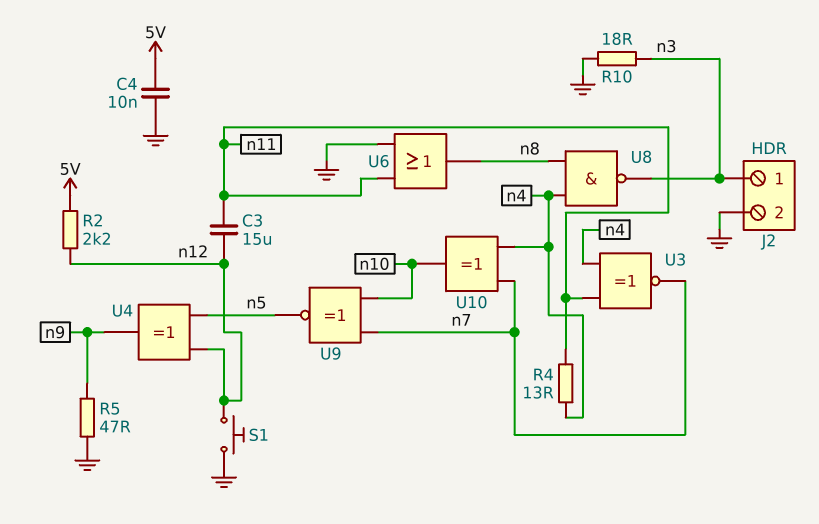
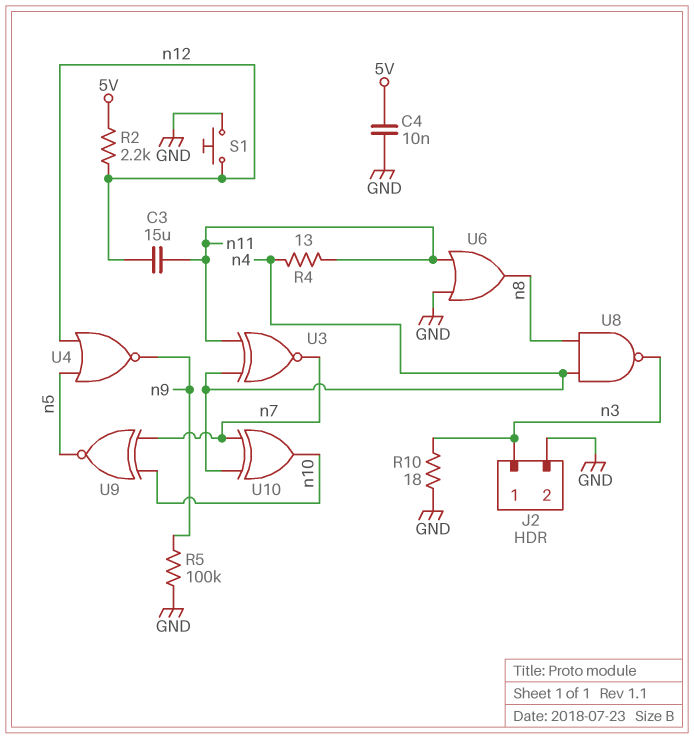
R5: 47 (GND, n9) -> 100k (GND, n9)
U4: XOR (in n5, in n12, out n9) -> NOR (in n5, in n12, out n9)

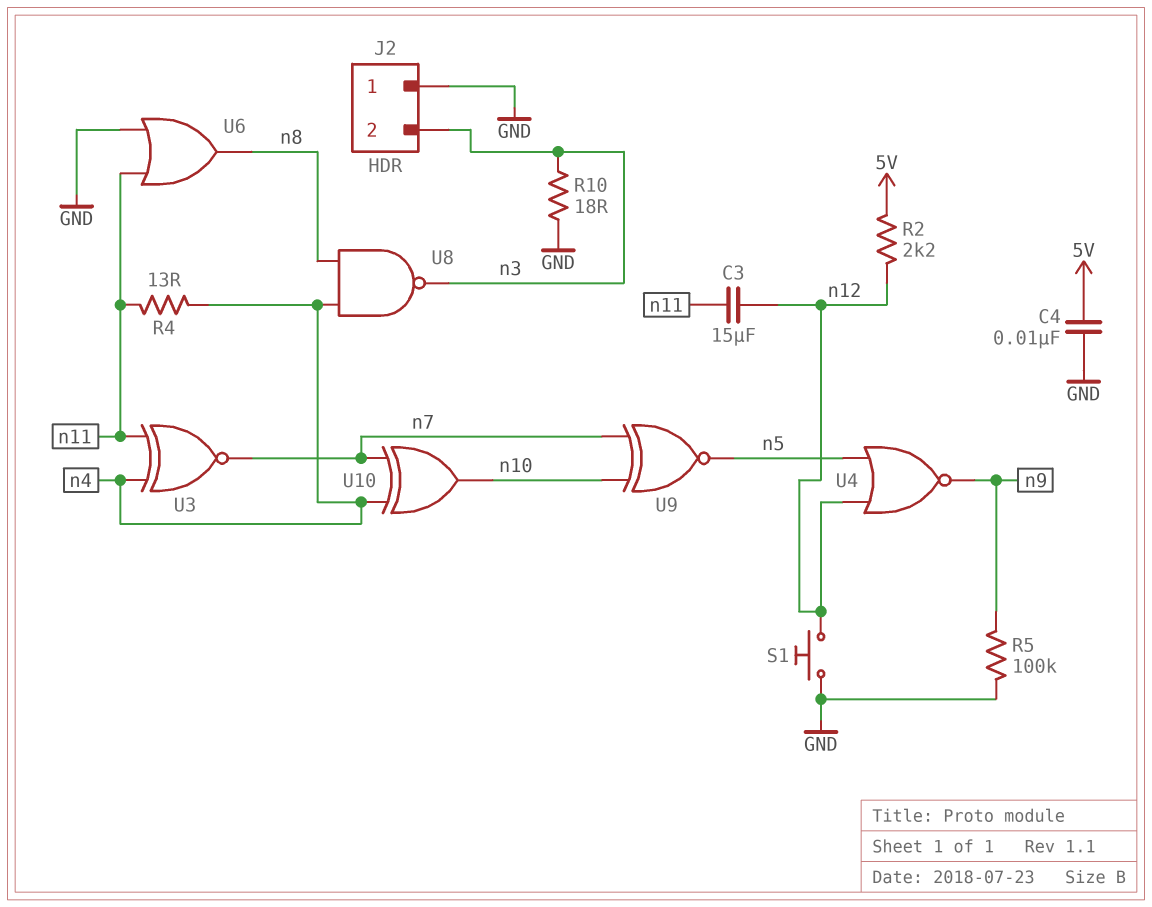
J2 pin 1: n3 -> GND
J2 pin 2: GND -> n3

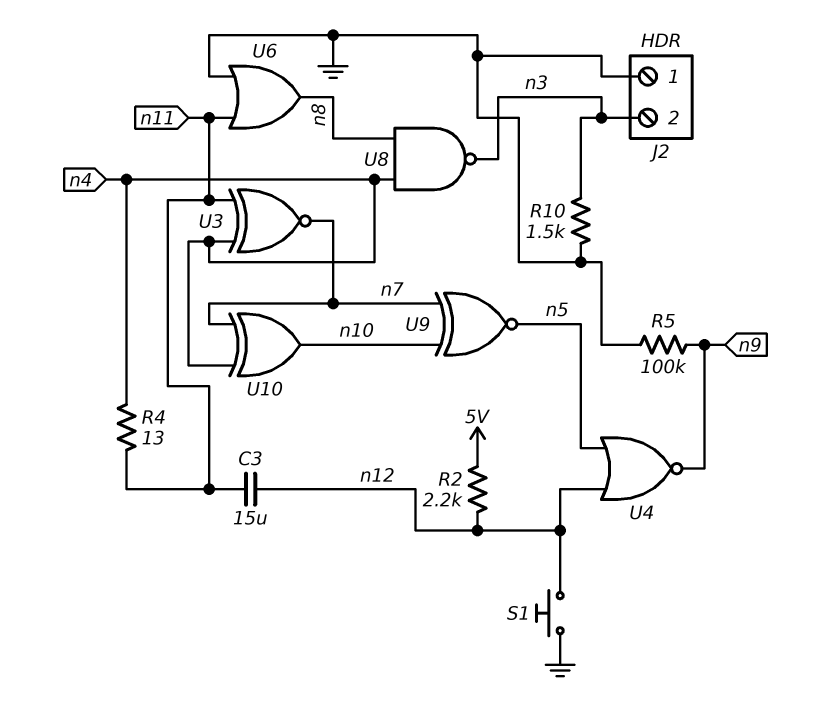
C4: 10nF (5V, GND) -> none
R10: 18 (GND, n3) -> 1.5k (GND, n3)

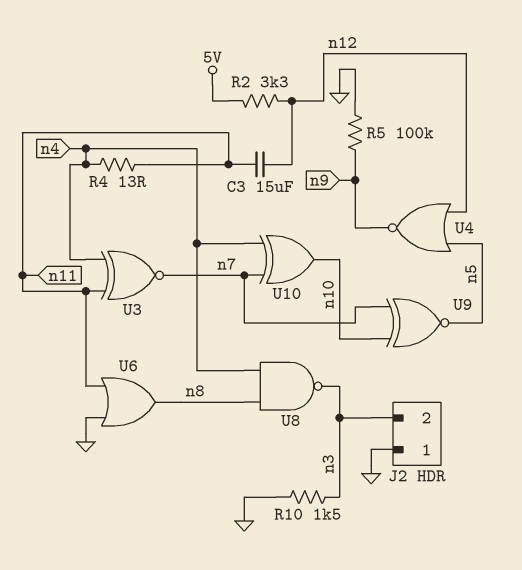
R2: 2.2k (5V, n12) -> 3.3k (5V, n12)
S1: button (GND, n12) -> none

